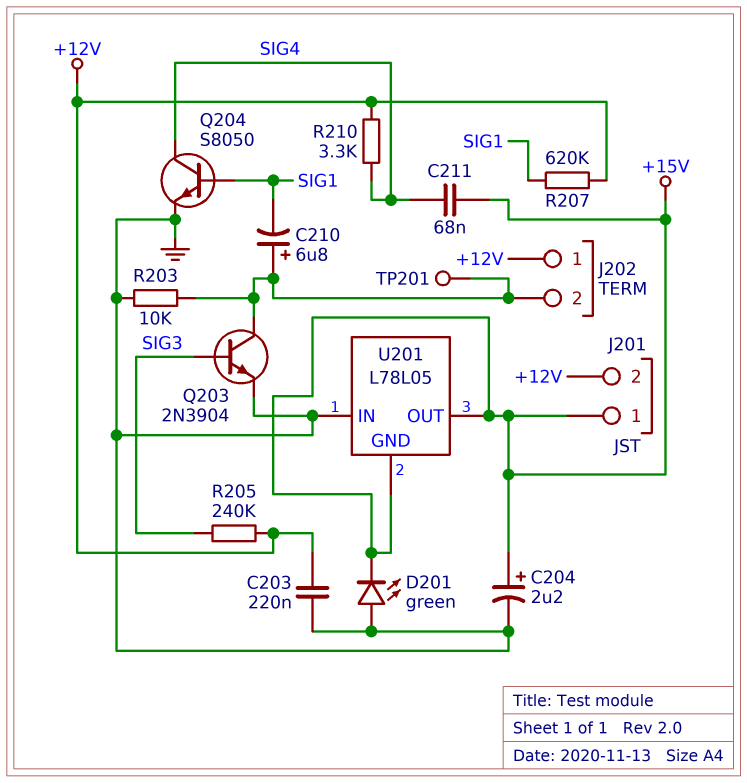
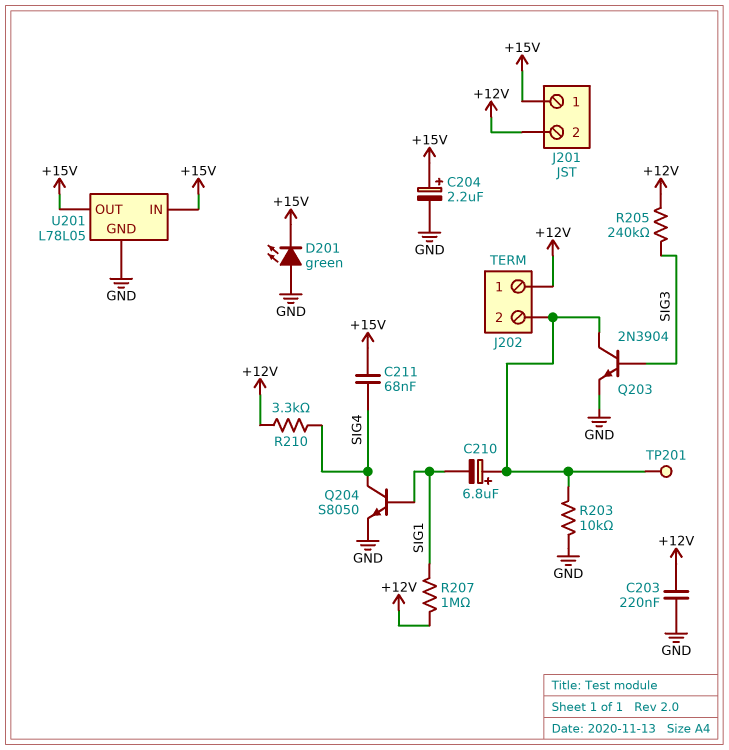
R207: 620k (+12V, SIG1) -> 1M (+12V, SIG1)
U201 pin GND: +15V -> GND
U201 pin IN: GND -> +15V

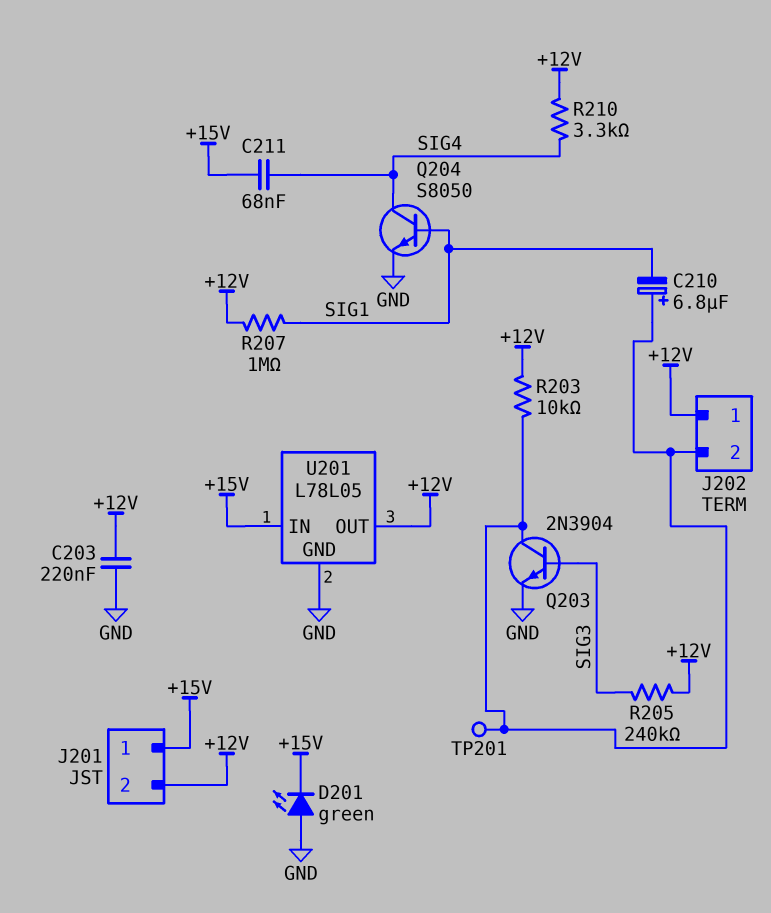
C204: 2.2uF (plus +15V, minus GND) -> none
R203: 10k (GND, J202/2) -> 10k (+12V, J202/2)
U201 pin OUT: +15V -> +12V

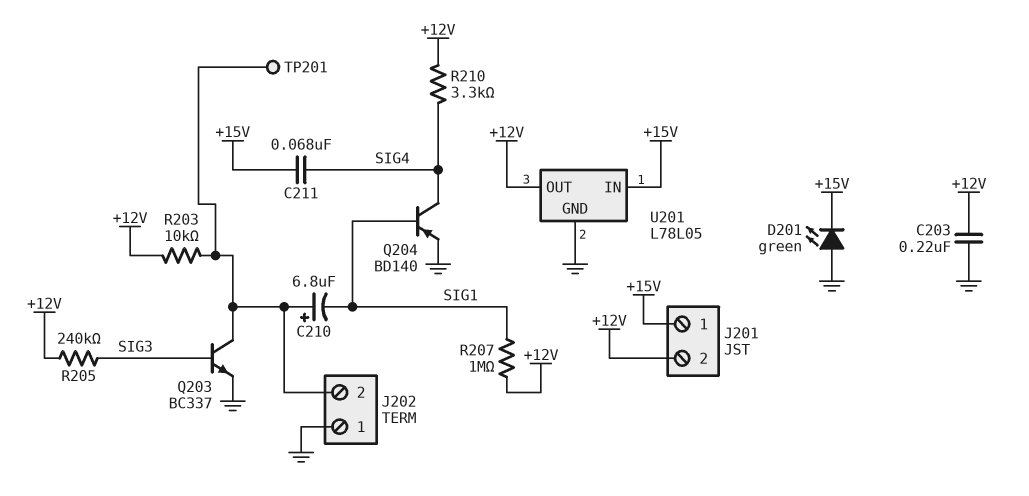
J202 pin 1: +12V -> GND
Q203: NPN 2N3904 (B SIG3, C J202/2, E GND) -> NPN BC337 (B SIG3, C J202/2, E GND)
Q204: NPN S8050 (B SIG1, C SIG4, E GND) -> PNP BD140 (B SIG1, C SIG4, E GND)

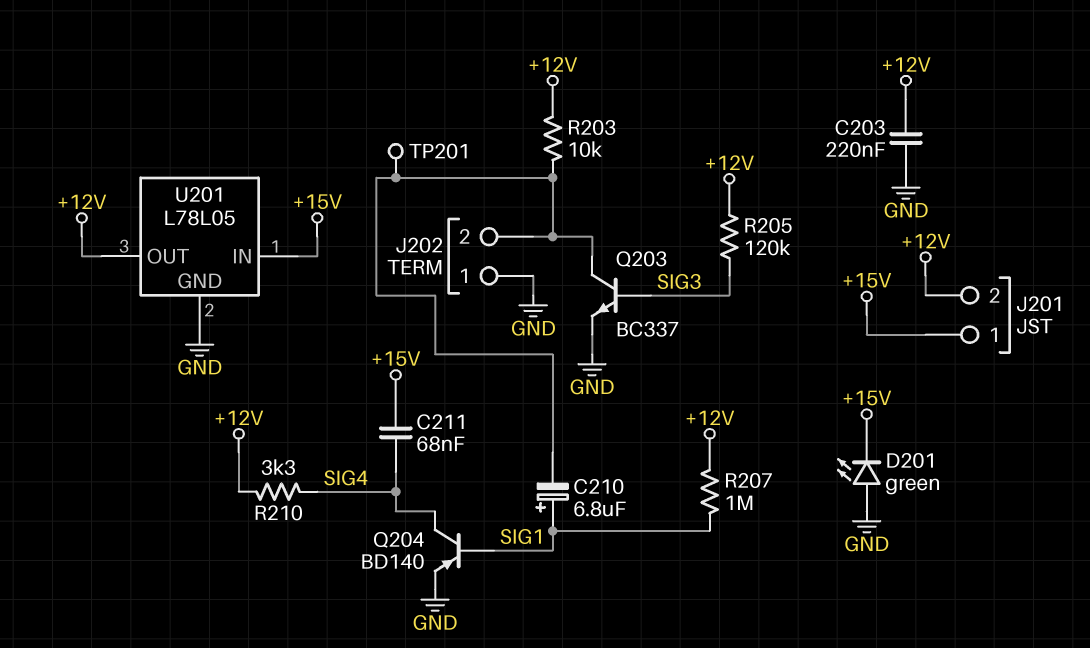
C210: 6.8uF (plus J202/2, minus SIG1) -> 6.8uF (plus SIG1, minus J202/2)
R205: 240k (+12V, SIG3) -> 120k (+12V, SIG3)

